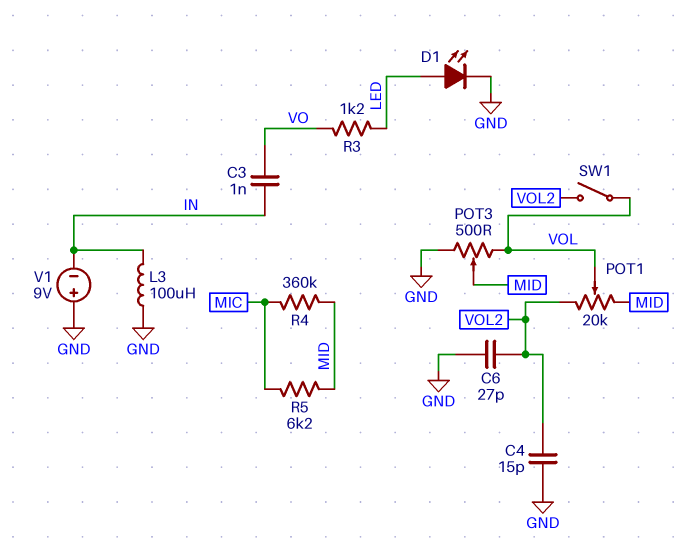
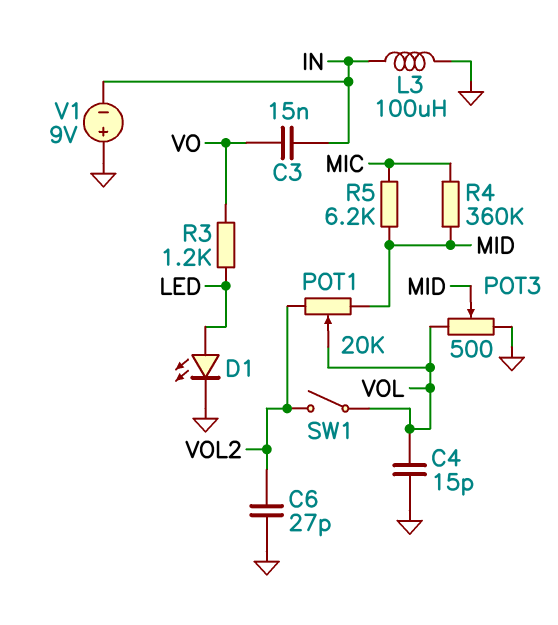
C3: 1nF (IN, VO) -> 15nF (IN, VO)
C4: 15pF (GND, VOL2) -> 15pF (GND, VOL)

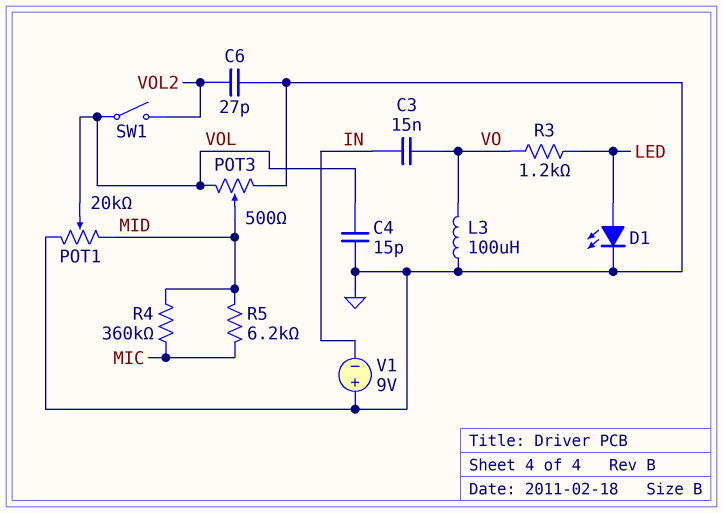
L3: 100uH (GND, IN) -> 100uH (GND, VO)
POT1: 20k (MID, VOL2, wiper VOL) -> 20k (GND, MID, wiper VOL)

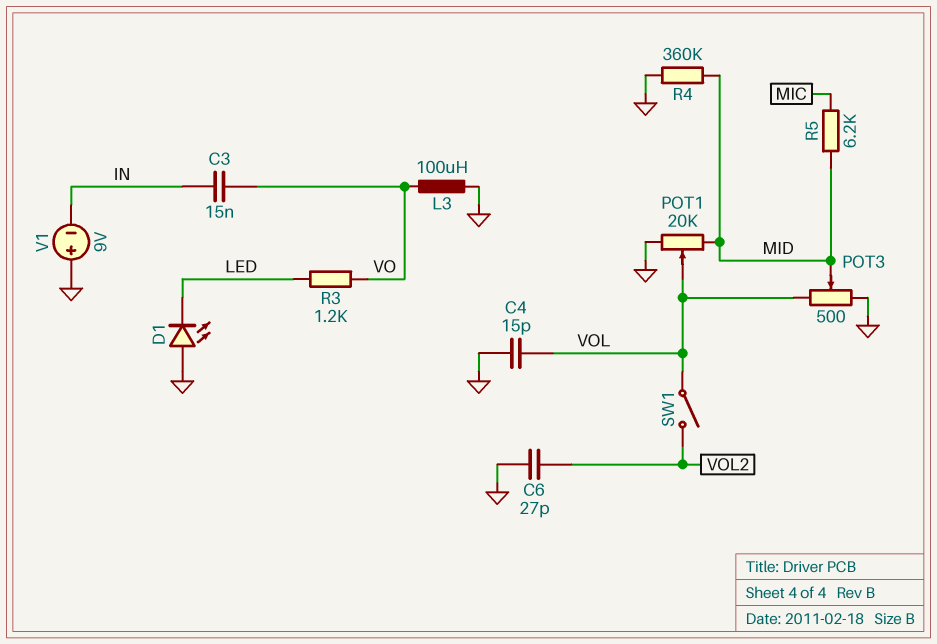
D1: LED (A LED, K GND) -> LED (A GND, K LED)
R4: 360k (MIC, MID) -> 360k (GND, MID)

